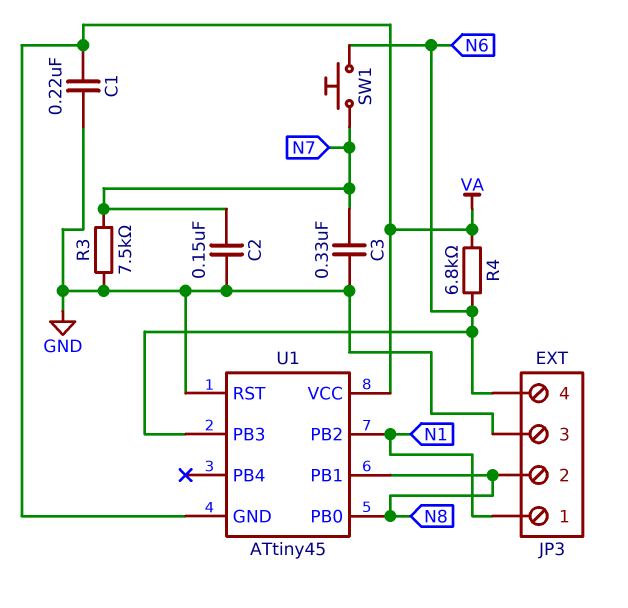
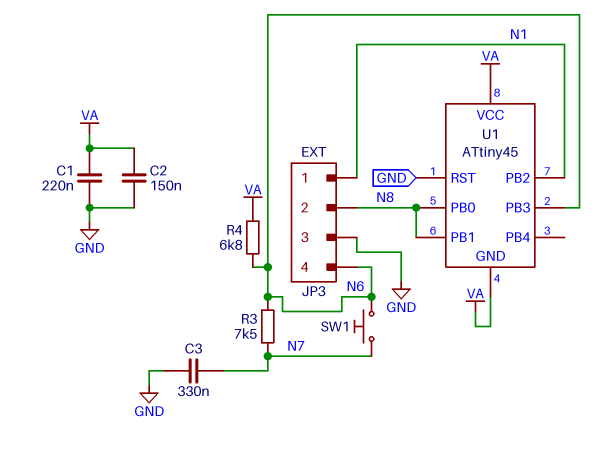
C2: 150nF (GND, N7) -> 150nF (GND, VA)
R3: 7.5k (GND, N7) -> 7.5k (N6, N7)

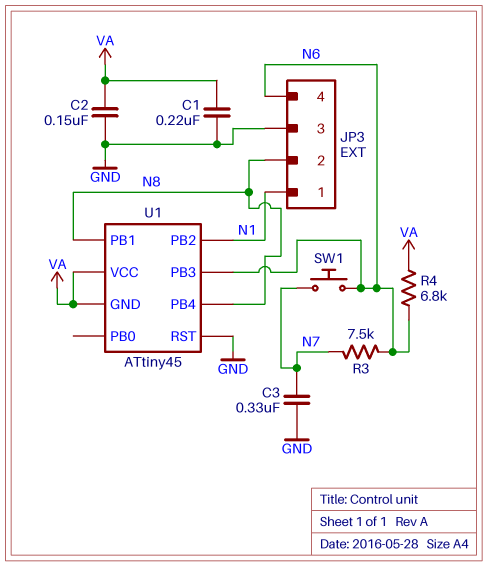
U1 pin PB0: N8 -> none
U1 pin PB4: none -> N8

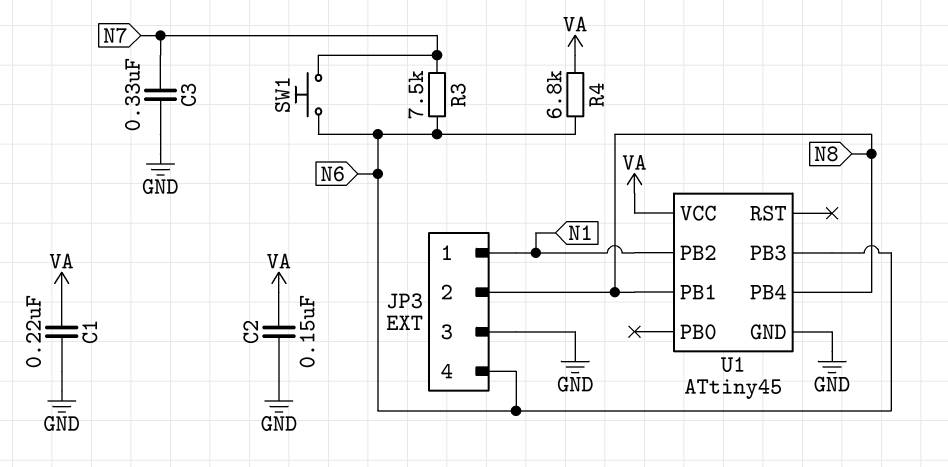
U1 pin GND: VA -> GND
U1 pin RST: GND -> none

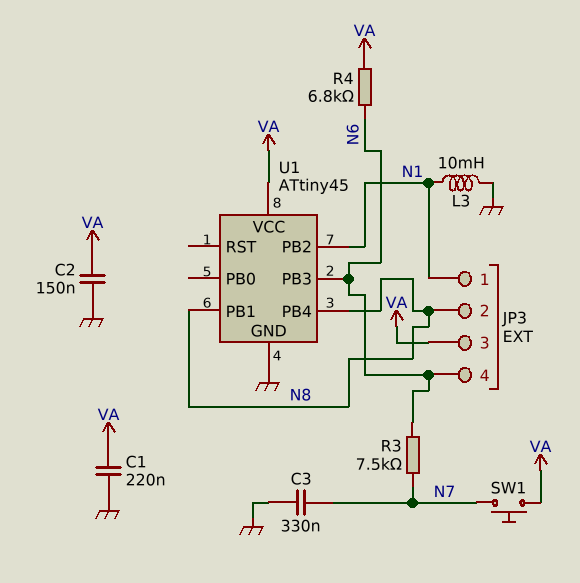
JP3 pin 3: GND -> VA
L3: none -> 10mH (GND, N1)
SW1: button (N6, N7) -> button (N7, VA)

